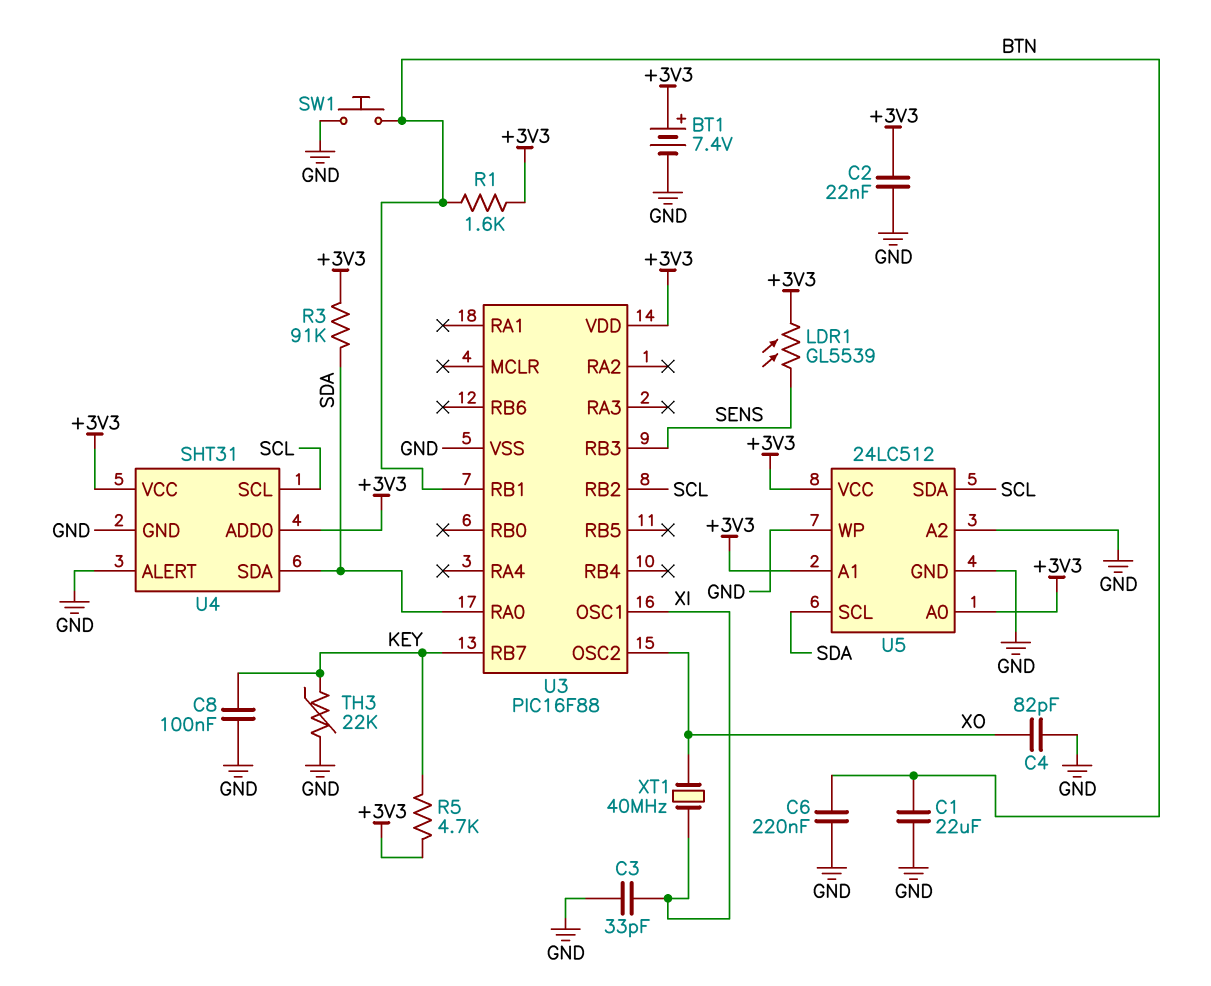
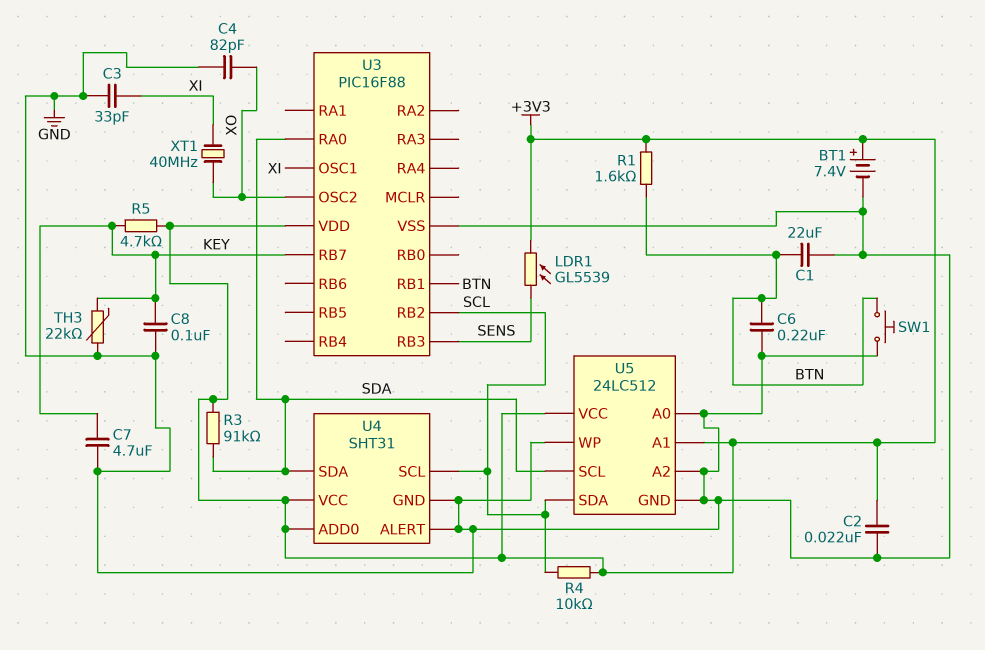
C7: none -> 4.7uF (GND, KEY)
R4: none -> 10k (+3V3, SCL)
U5 pin A0: +3V3 -> GND

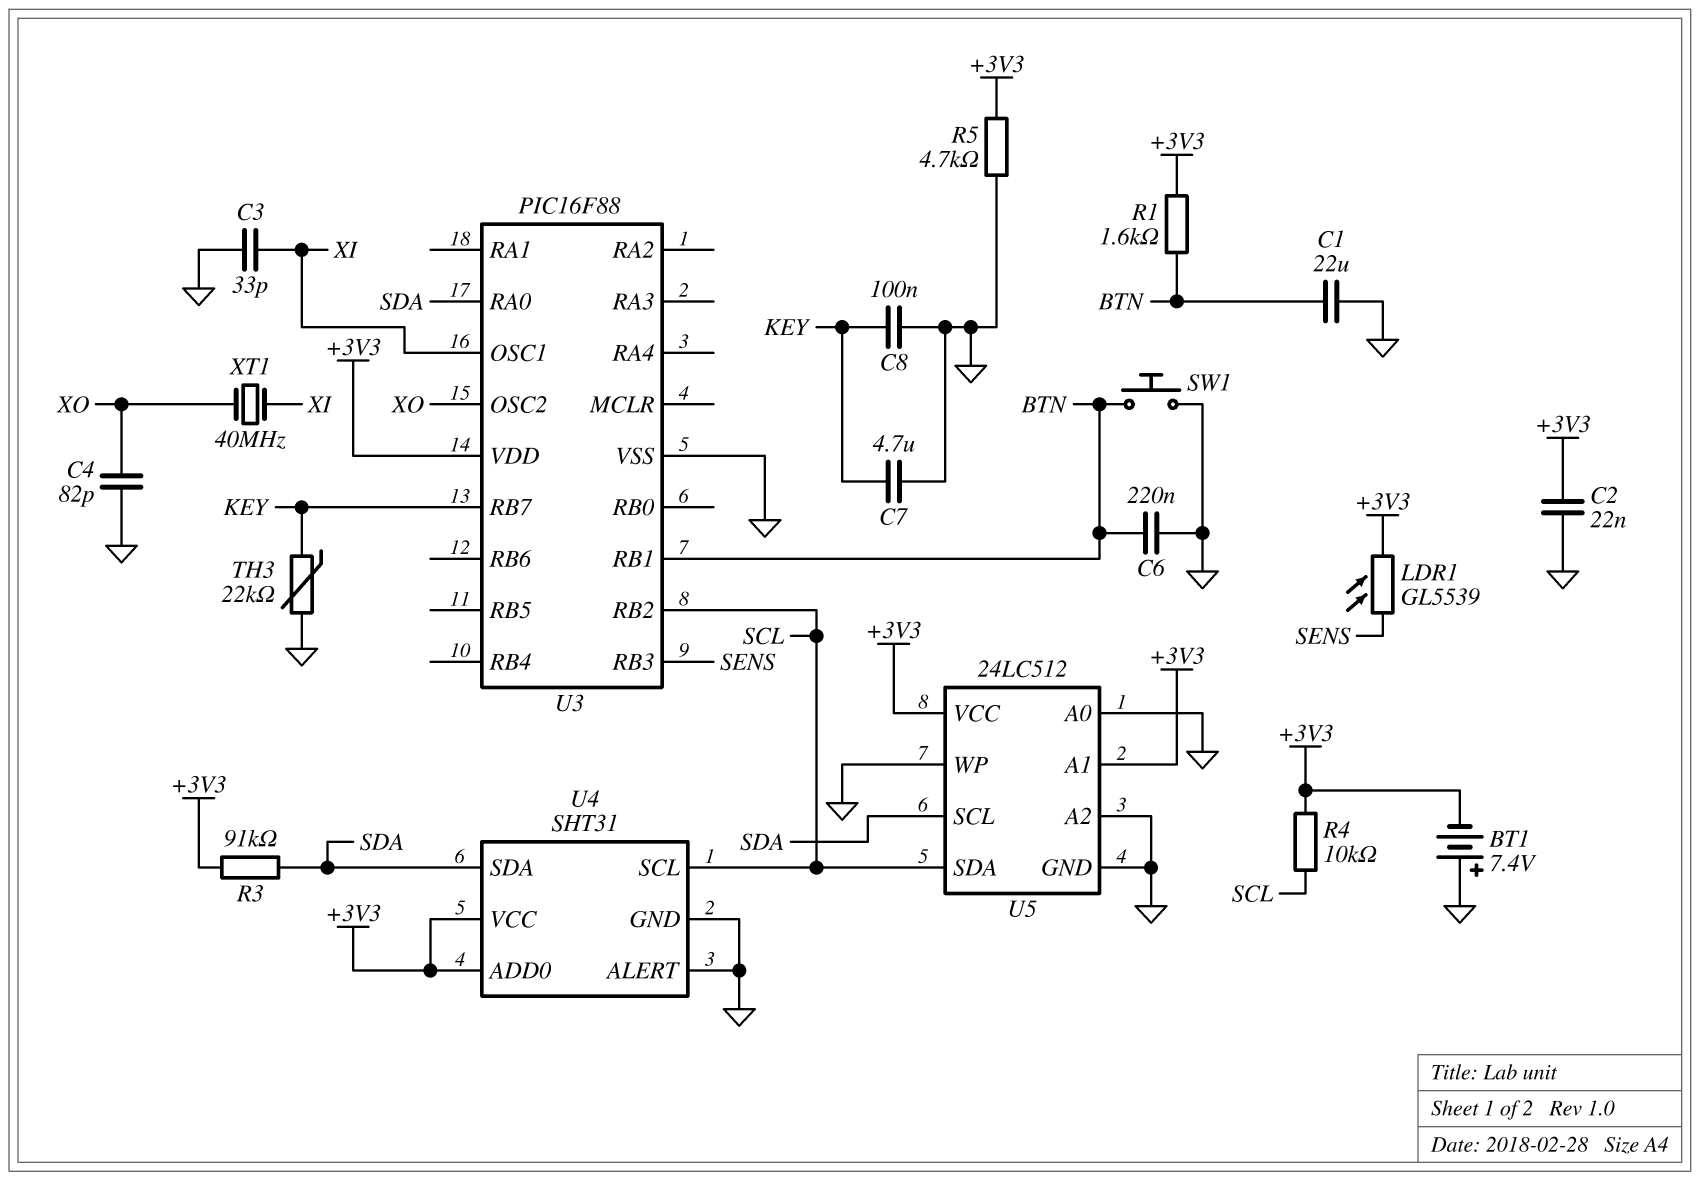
BT1: 7.4V (plus +3V3, minus GND) -> 7.4V (plus GND, minus +3V3)
R5: 4.7k (+3V3, KEY) -> 4.7k (+3V3, GND)

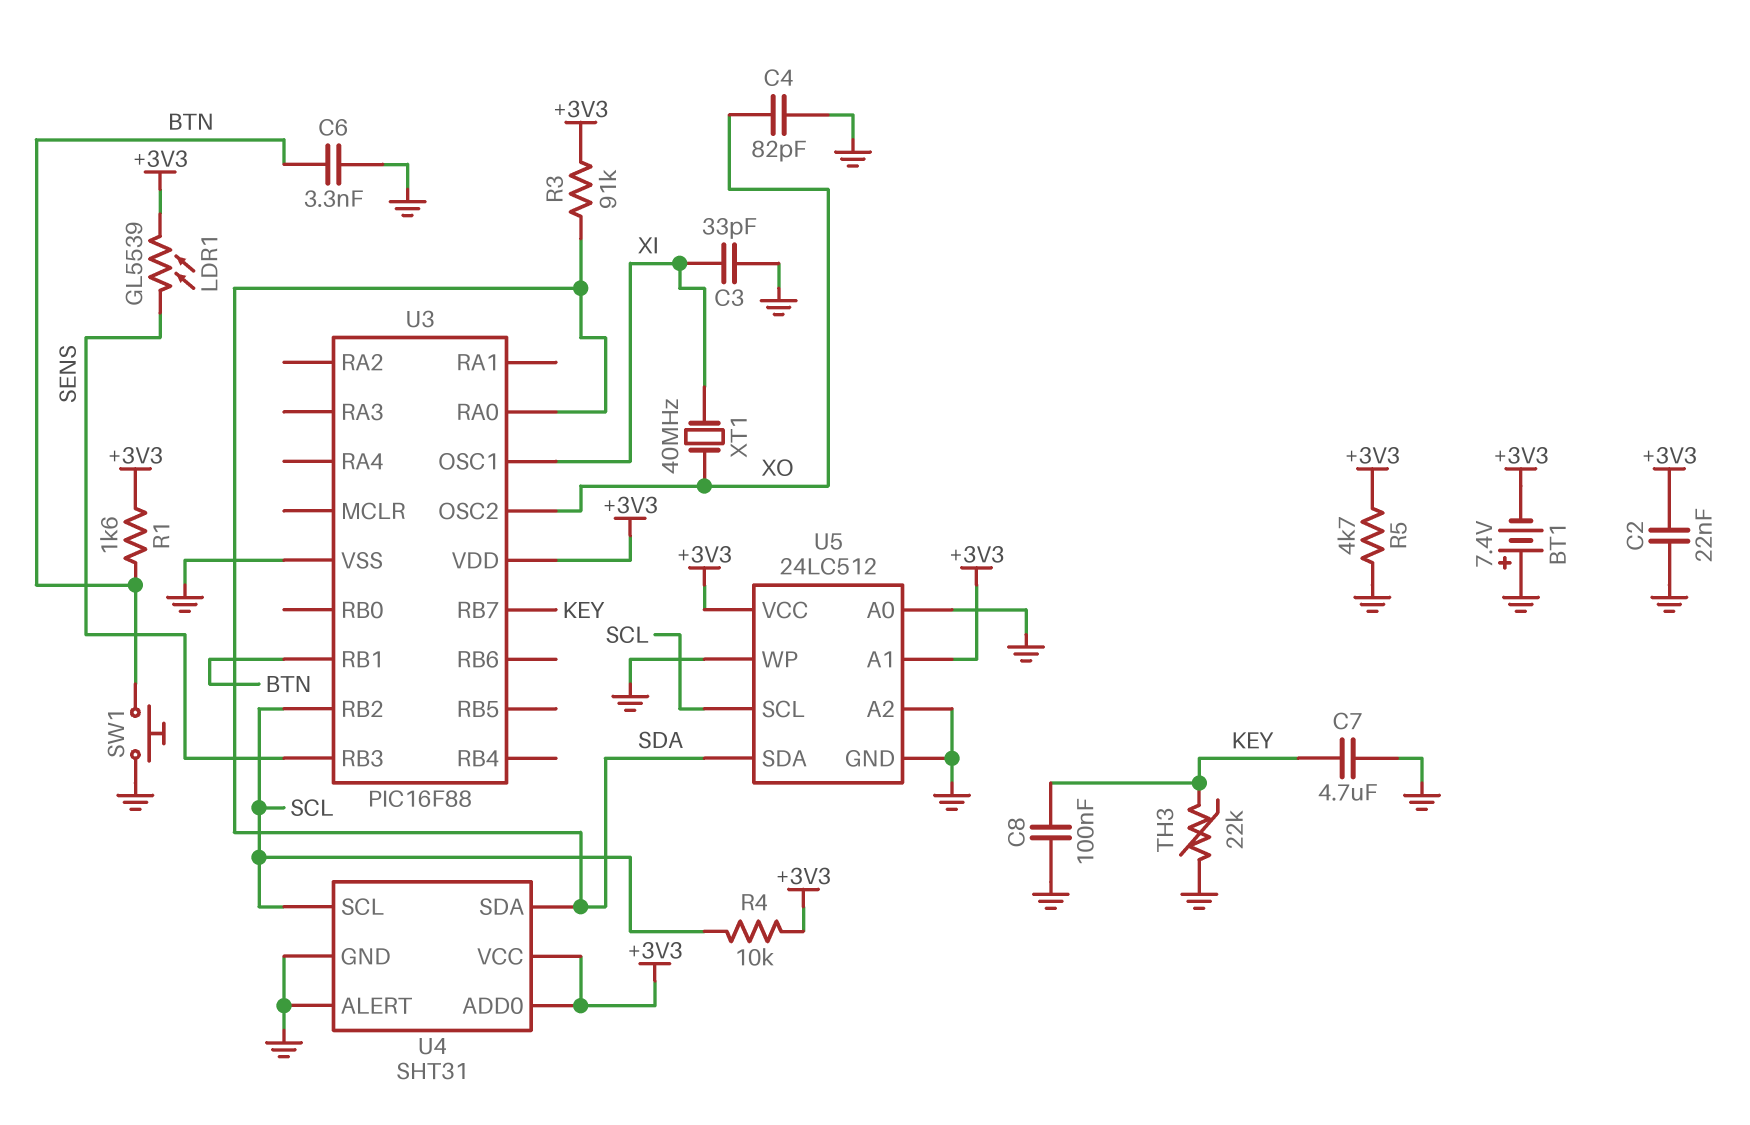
C1: 22uF (BTN, GND) -> none
C6: 220nF (BTN, GND) -> 3.3nF (BTN, GND)
U5 pin SCL: SDA -> SCL
U5 pin SDA: SCL -> SDA

